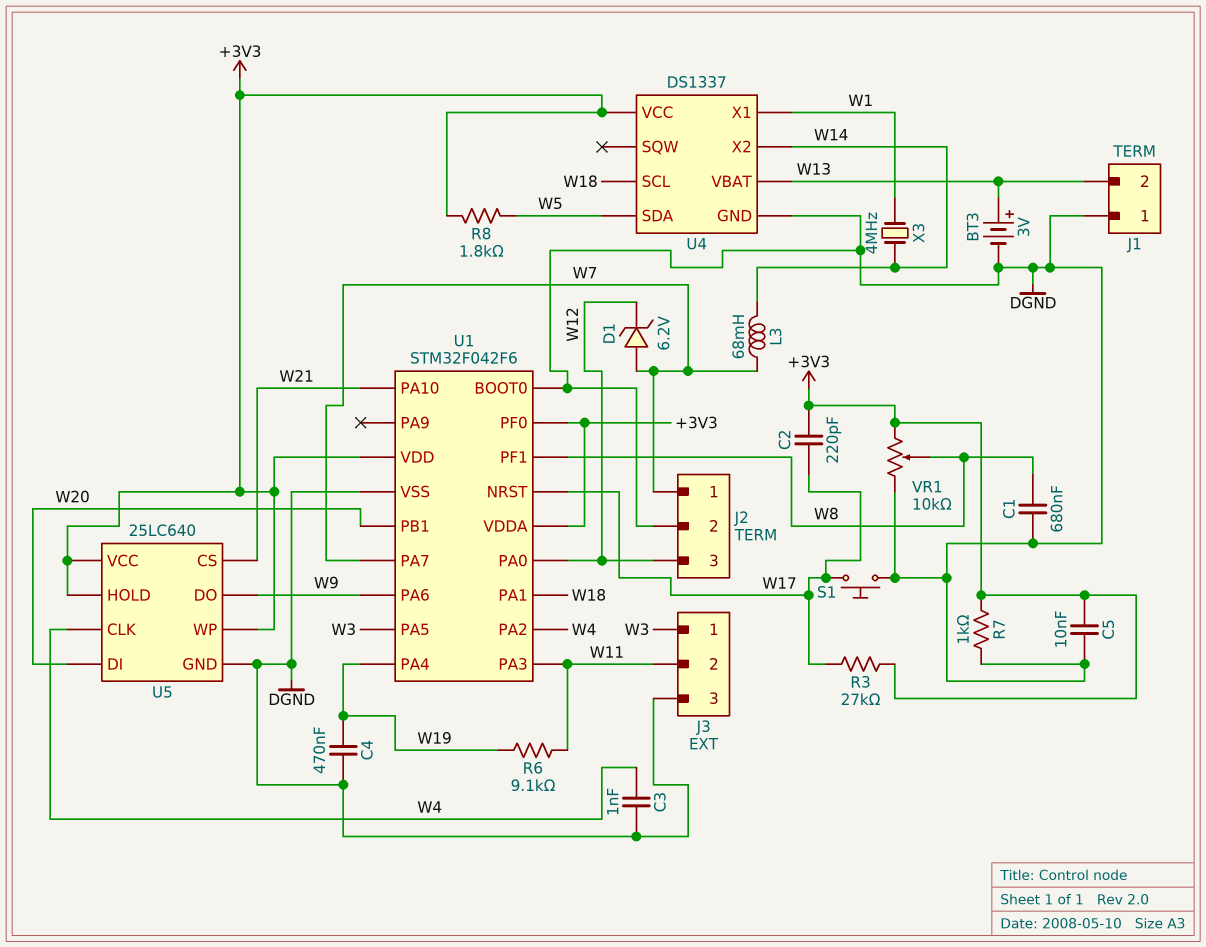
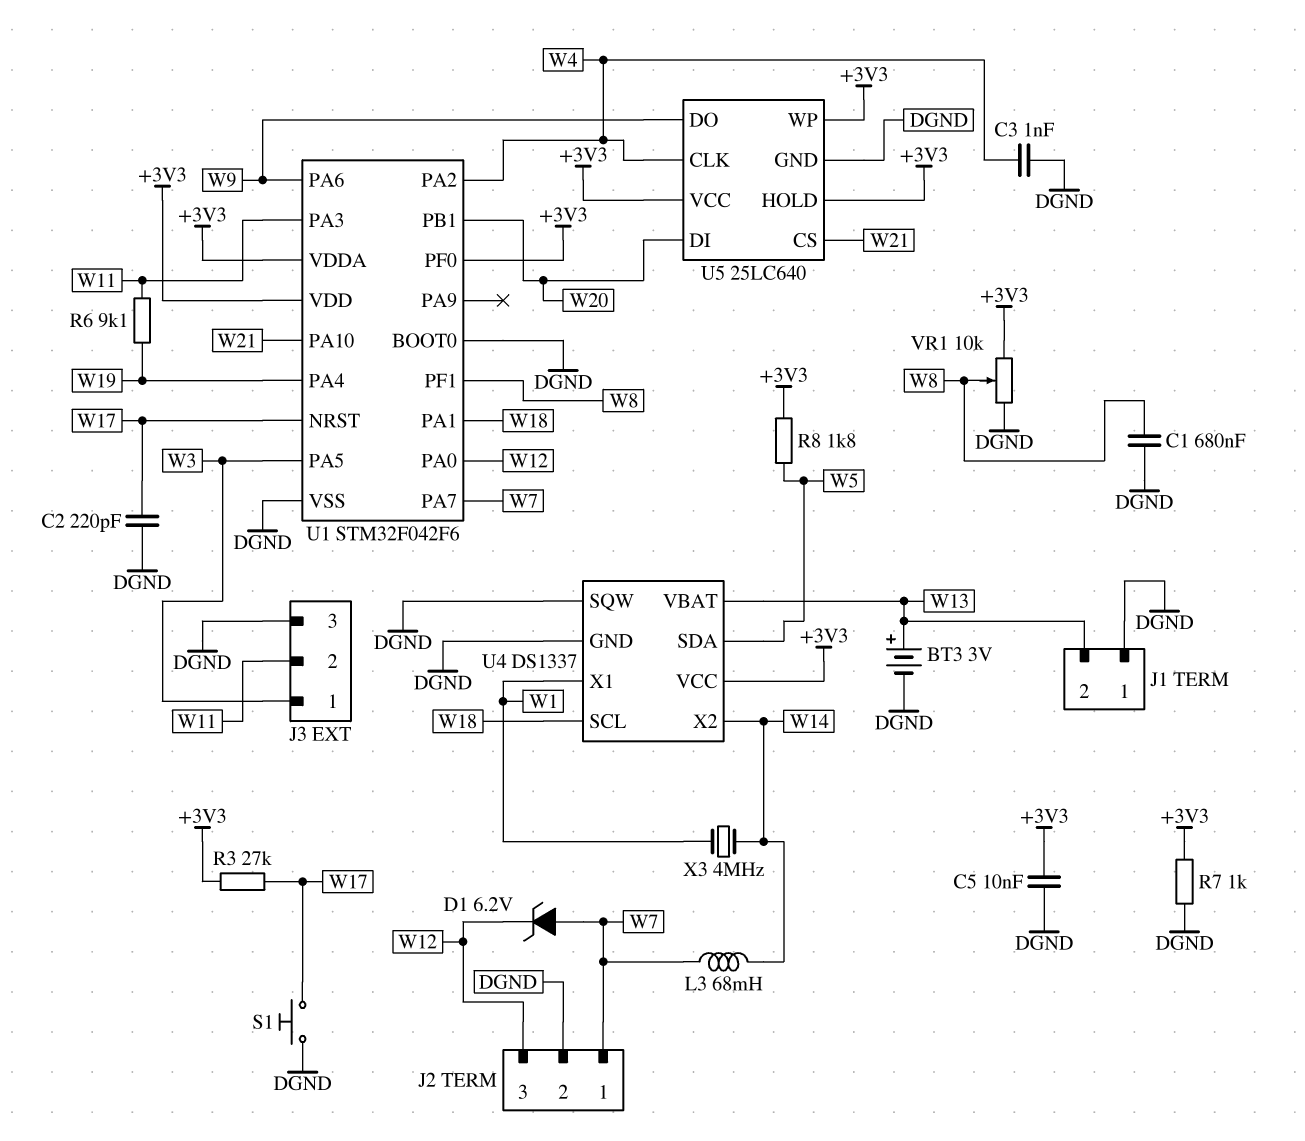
C2: 220pF (+3V3, W17) -> 220pF (DGND, W17)
C4: 470nF (DGND, W19) -> none
U4 pin SQW: none -> DGND

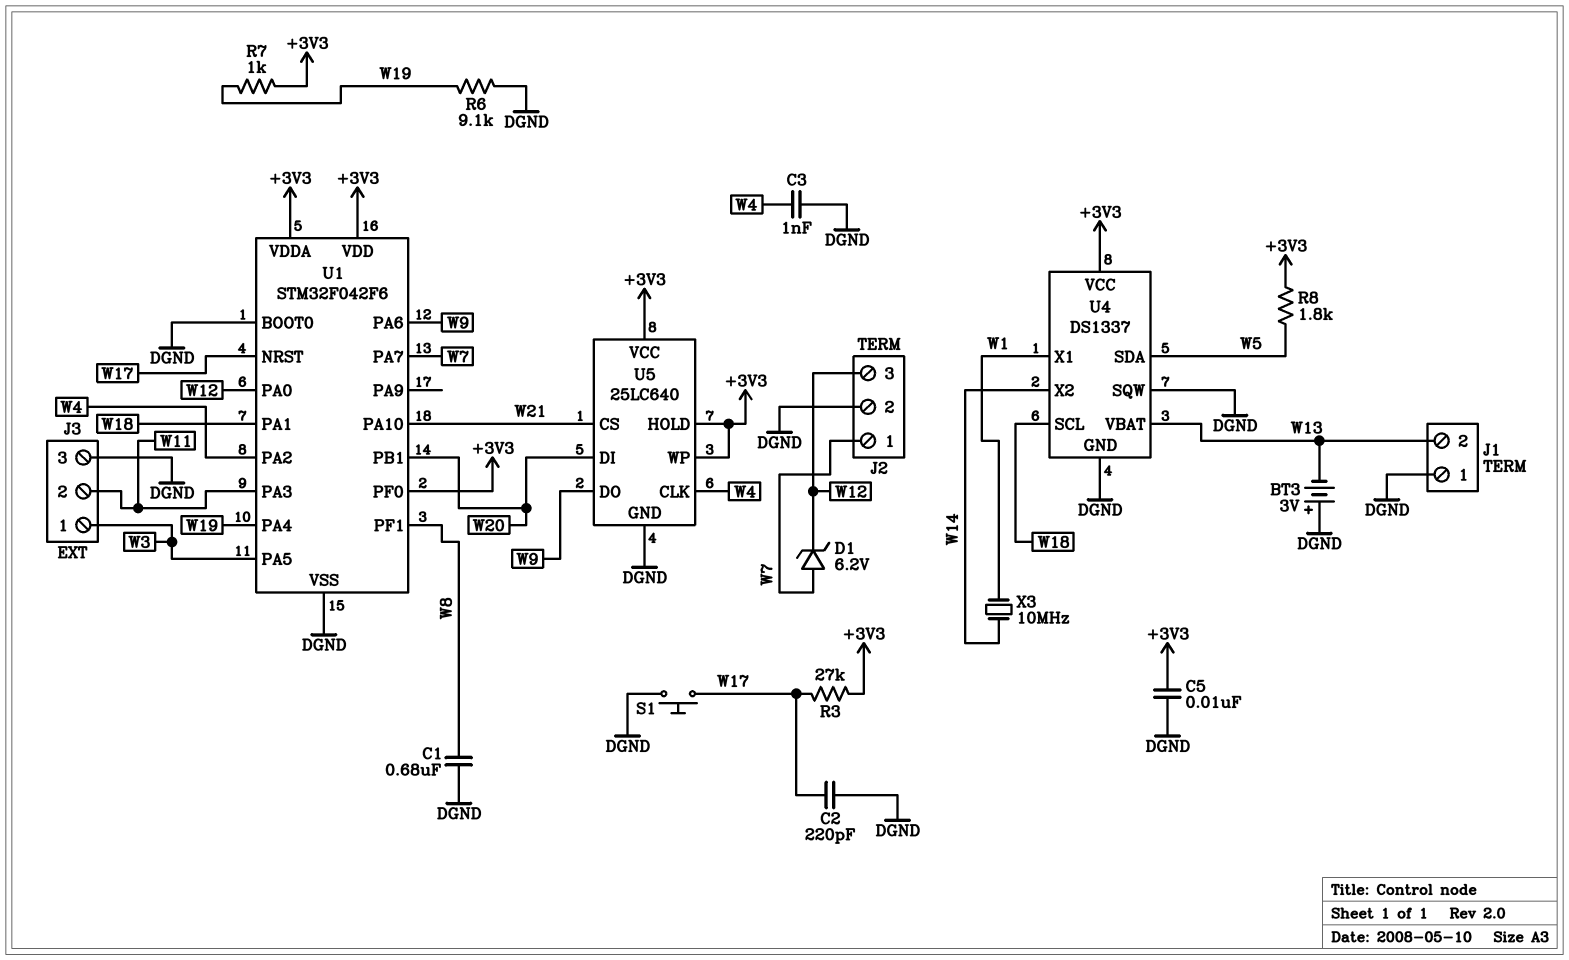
BT3: 3V (plus W13, minus DGND) -> 3V (plus DGND, minus W13)
L3: 68mH (W7, W14) -> none
R6: 9.1k (W11, W19) -> 9.1k (DGND, W19)
R7: 1k (+3V3, DGND) -> 1k (+3V3, W19)
VR1: 10k (+3V3, DGND, wiper W8) -> none
X3: 4MHz (W1, W14) -> 10MHz (W1, W14)

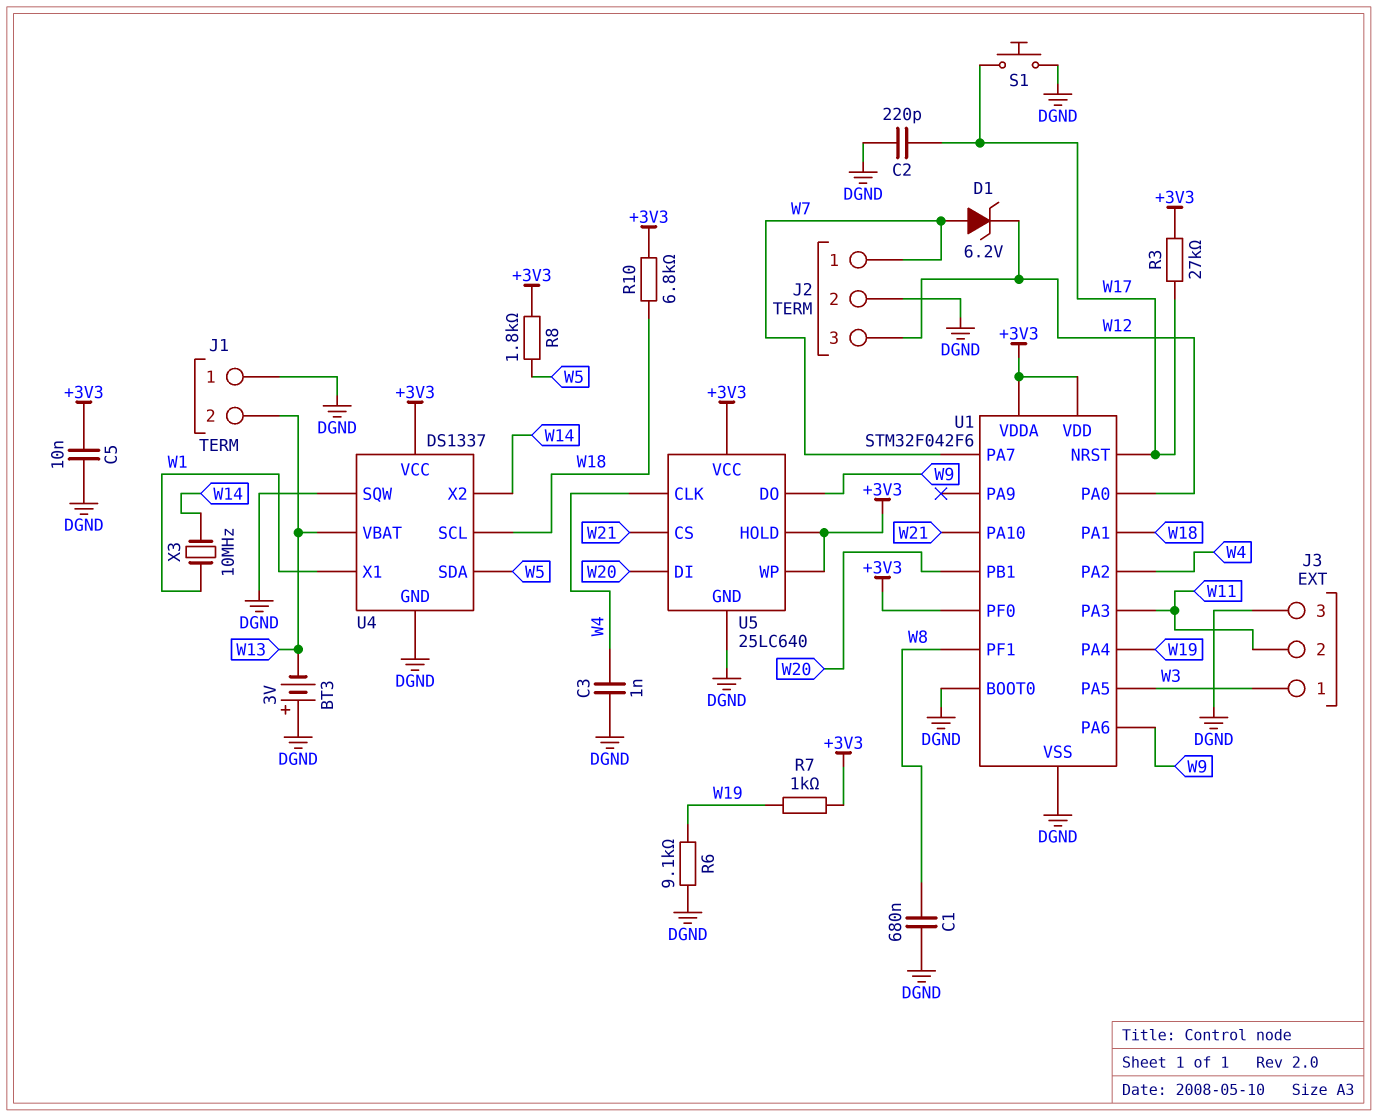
R10: none -> 6.8k (+3V3, W18)

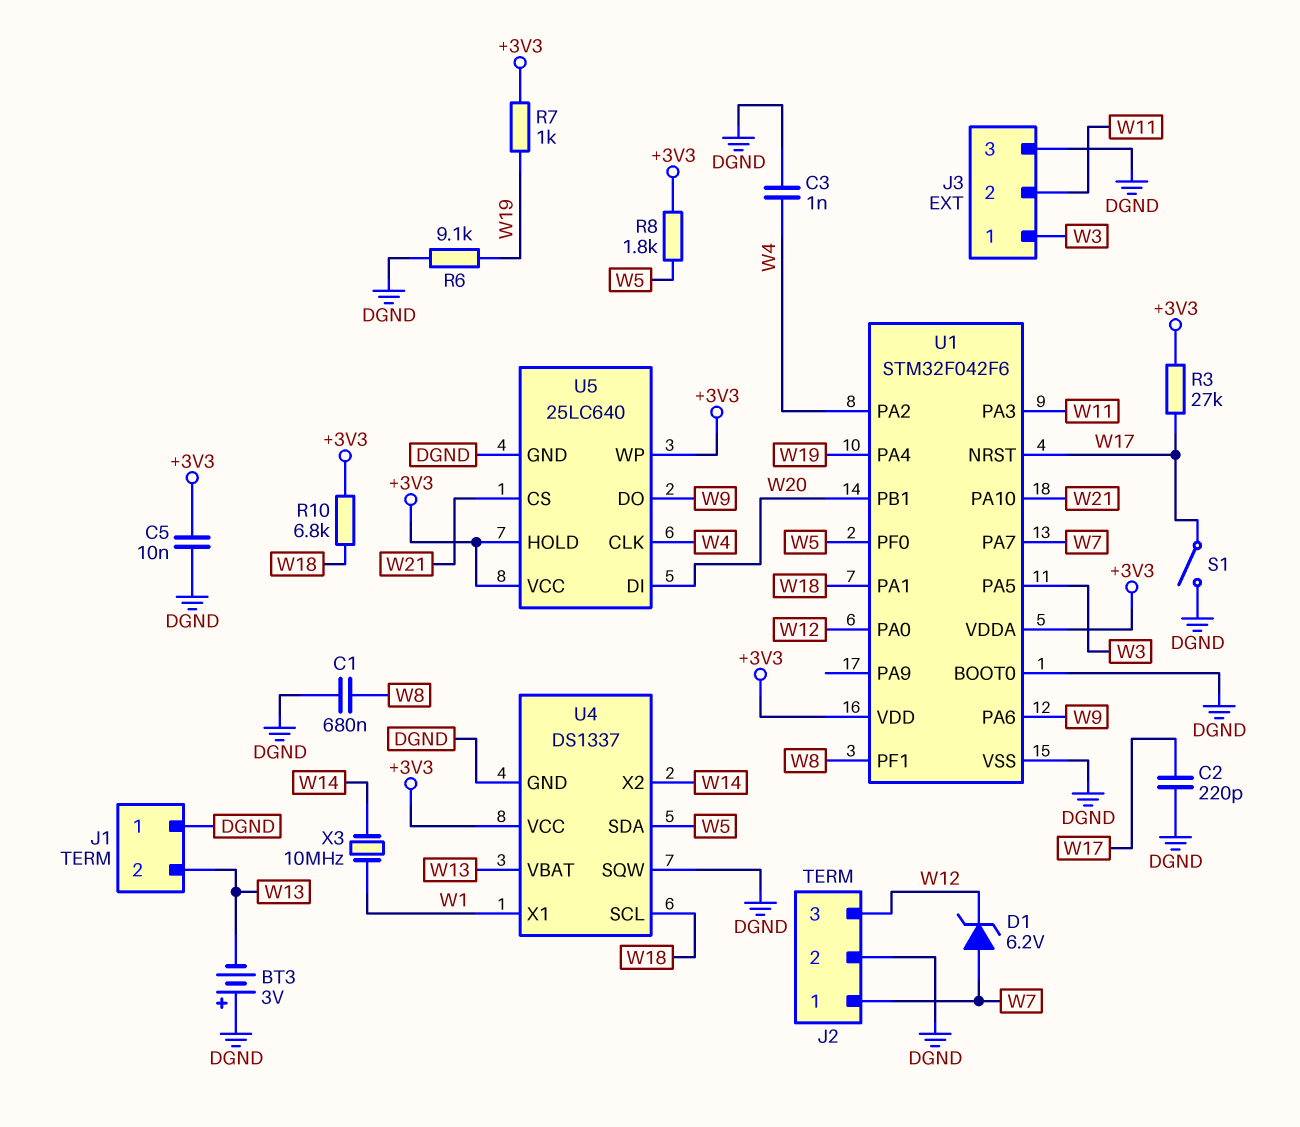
S1: button (DGND, W17) -> switch (DGND, W17)
U1 pin PF0: +3V3 -> W5

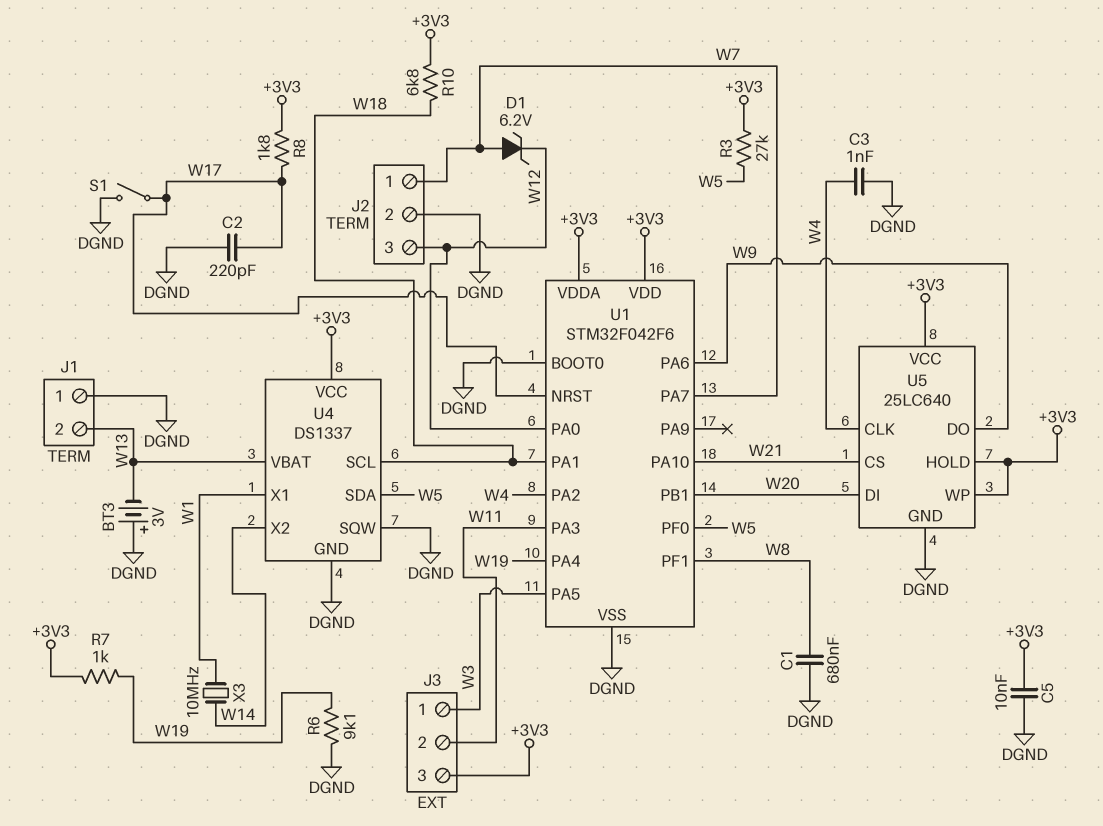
J3 pin 3: DGND -> +3V3
R3: 27k (+3V3, W17) -> 27k (+3V3, W5)
R8: 1.8k (+3V3, W5) -> 1.8k (+3V3, W17)

